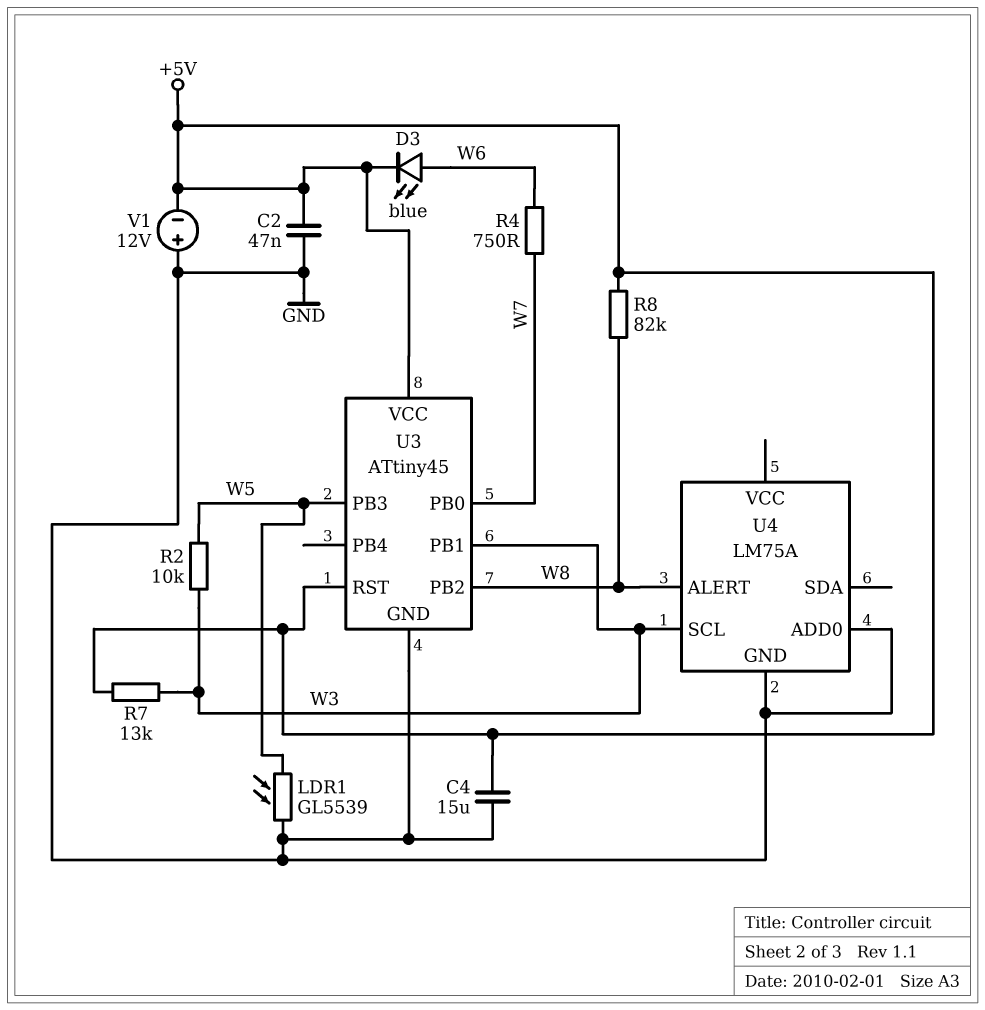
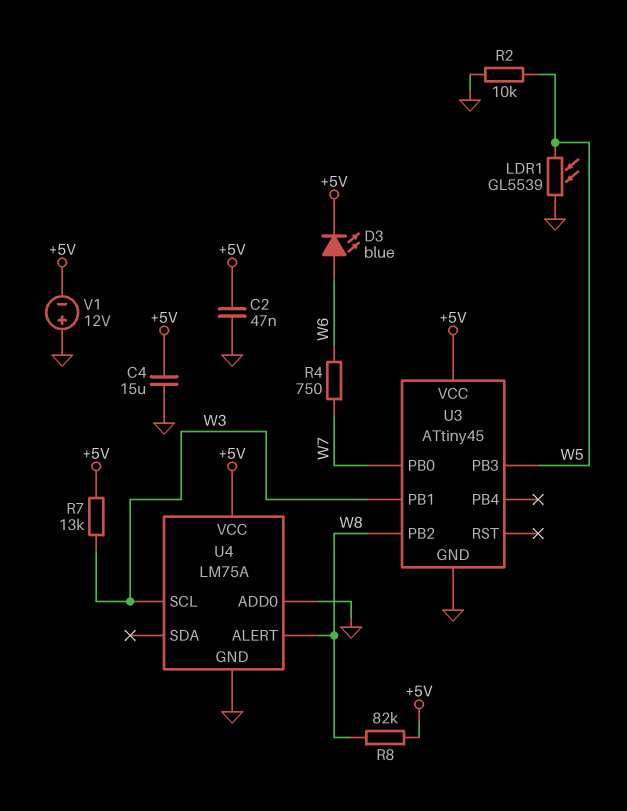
R2: 10k (W3, W5) -> 10k (GND, W5)
U3 pin RST: +5V -> none
U4 pin VCC: none -> +5V

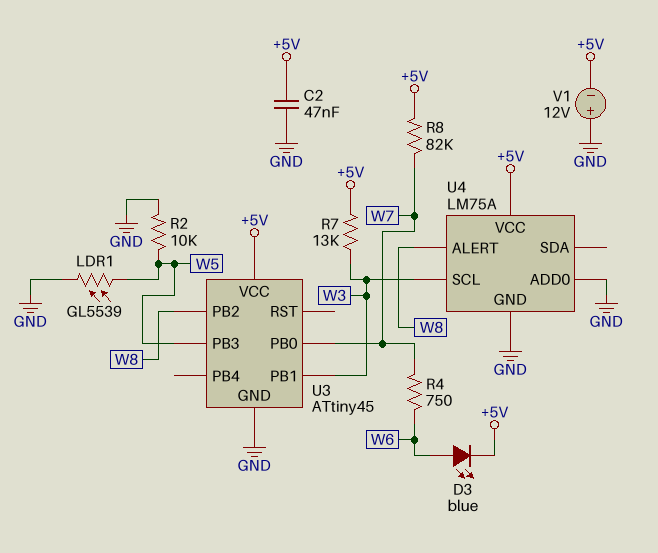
C4: 15uF (+5V, GND) -> none
R8: 82k (+5V, W8) -> 82k (+5V, W7)

